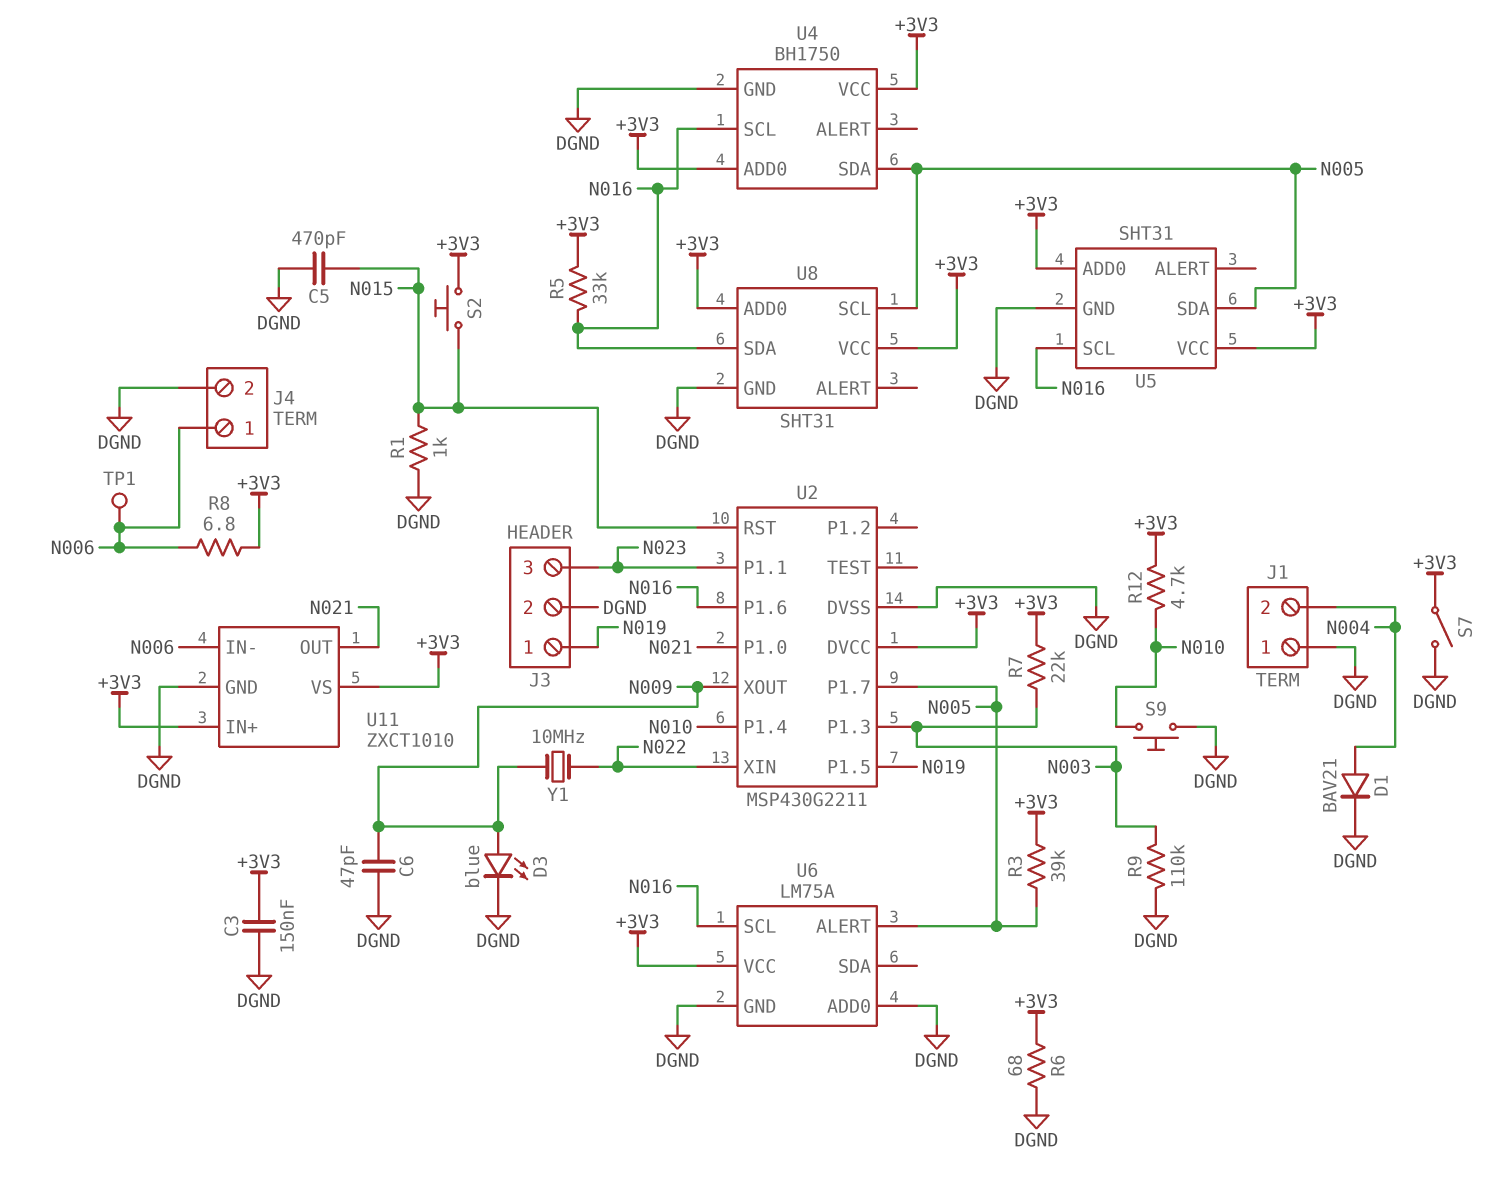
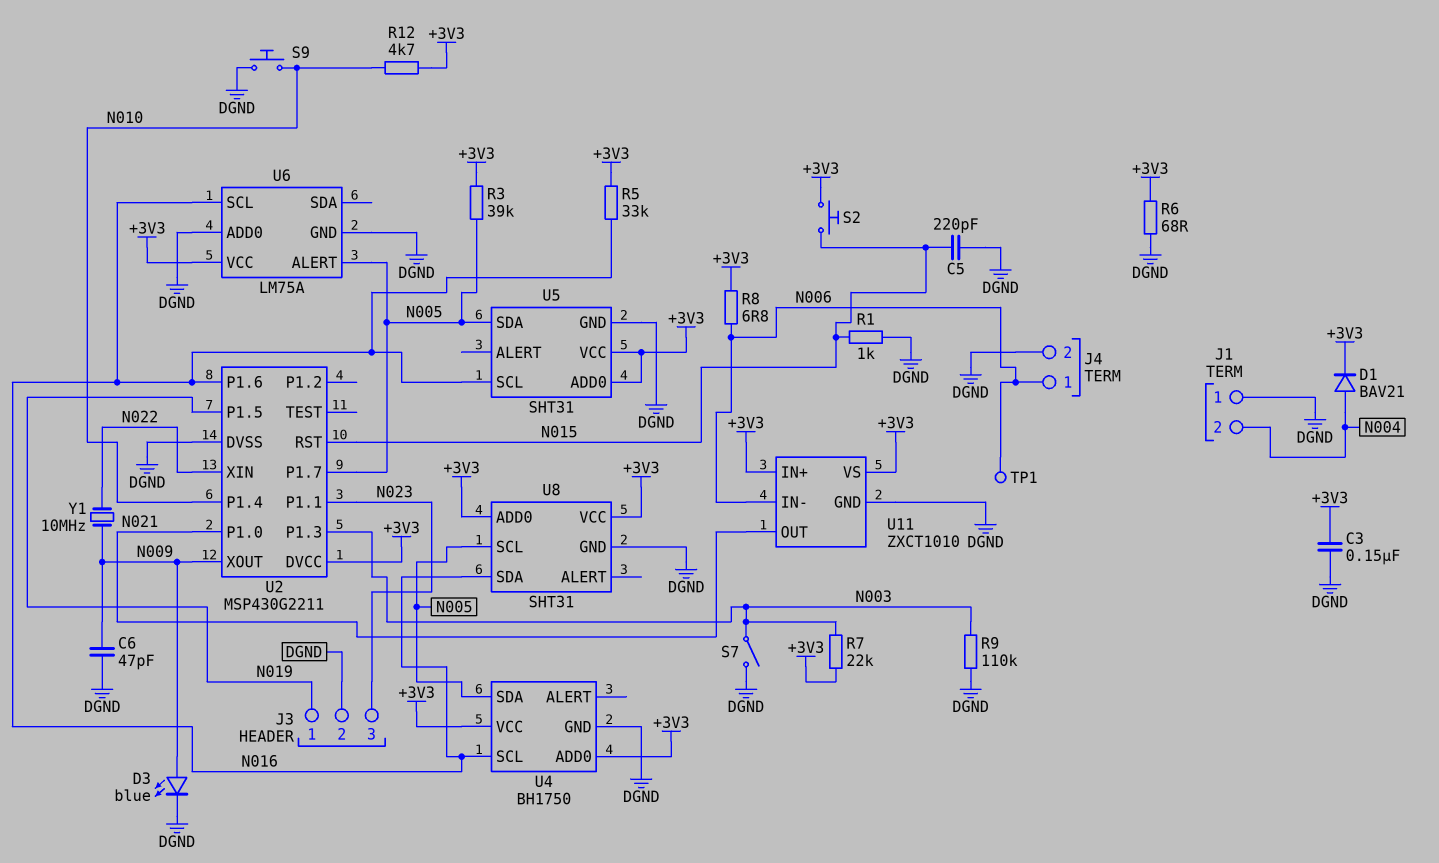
C5: 470pF (DGND, N015) -> 220pF (DGND, N015)
D1: diode BAV21 (A N004, K DGND) -> diode BAV21 (A N004, K +3V3)
S7: switch (+3V3, DGND) -> switch (DGND, N003)

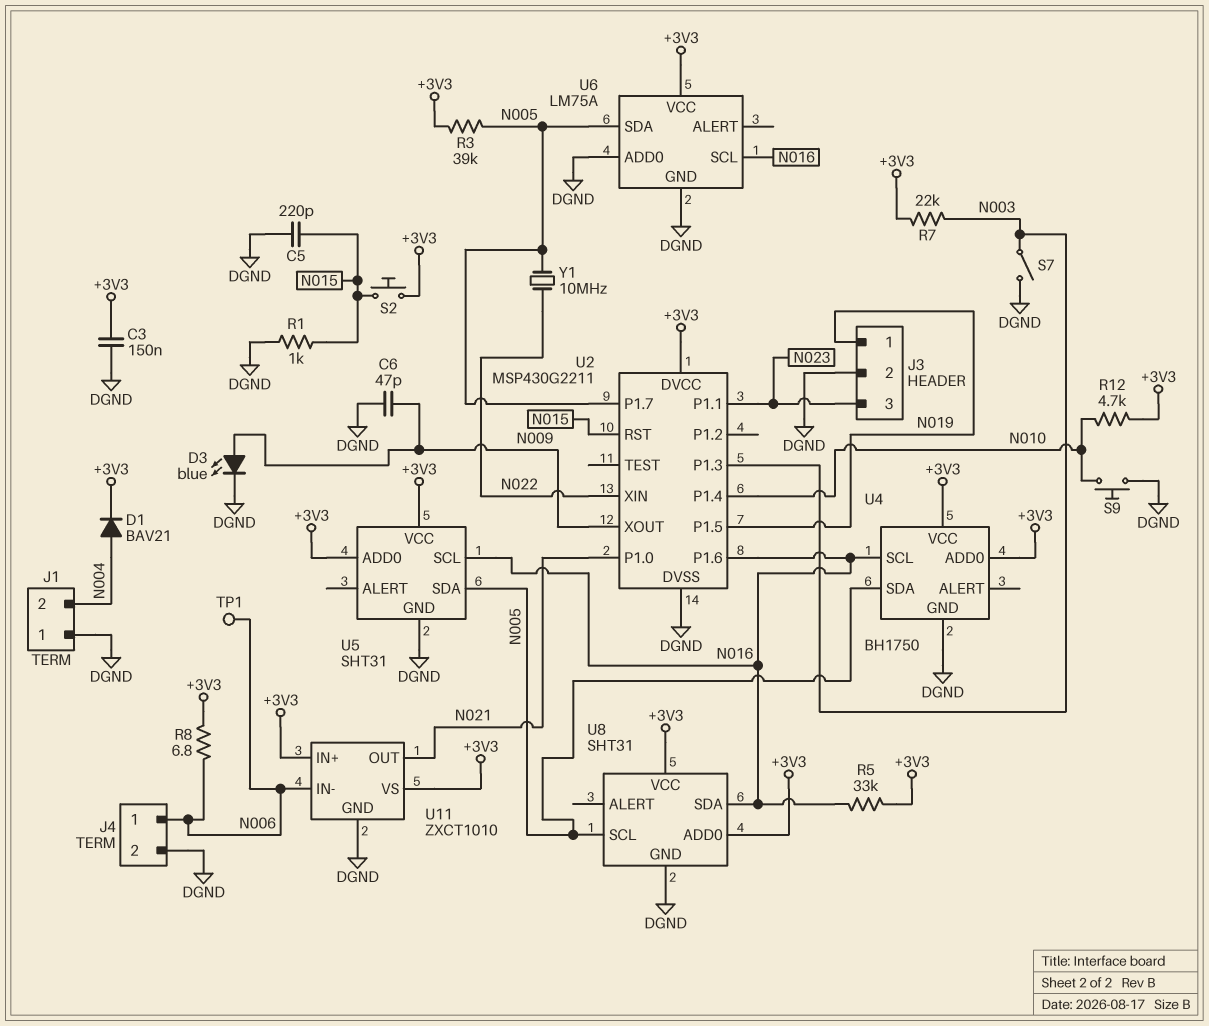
R6: 68 (+3V3, DGND) -> none
R9: 110k (DGND, N003) -> none
U6 pin ALERT: N005 -> none
U6 pin SDA: none -> N005
Y1: 10MHz (N009, N022) -> 10MHz (N005, N022)

